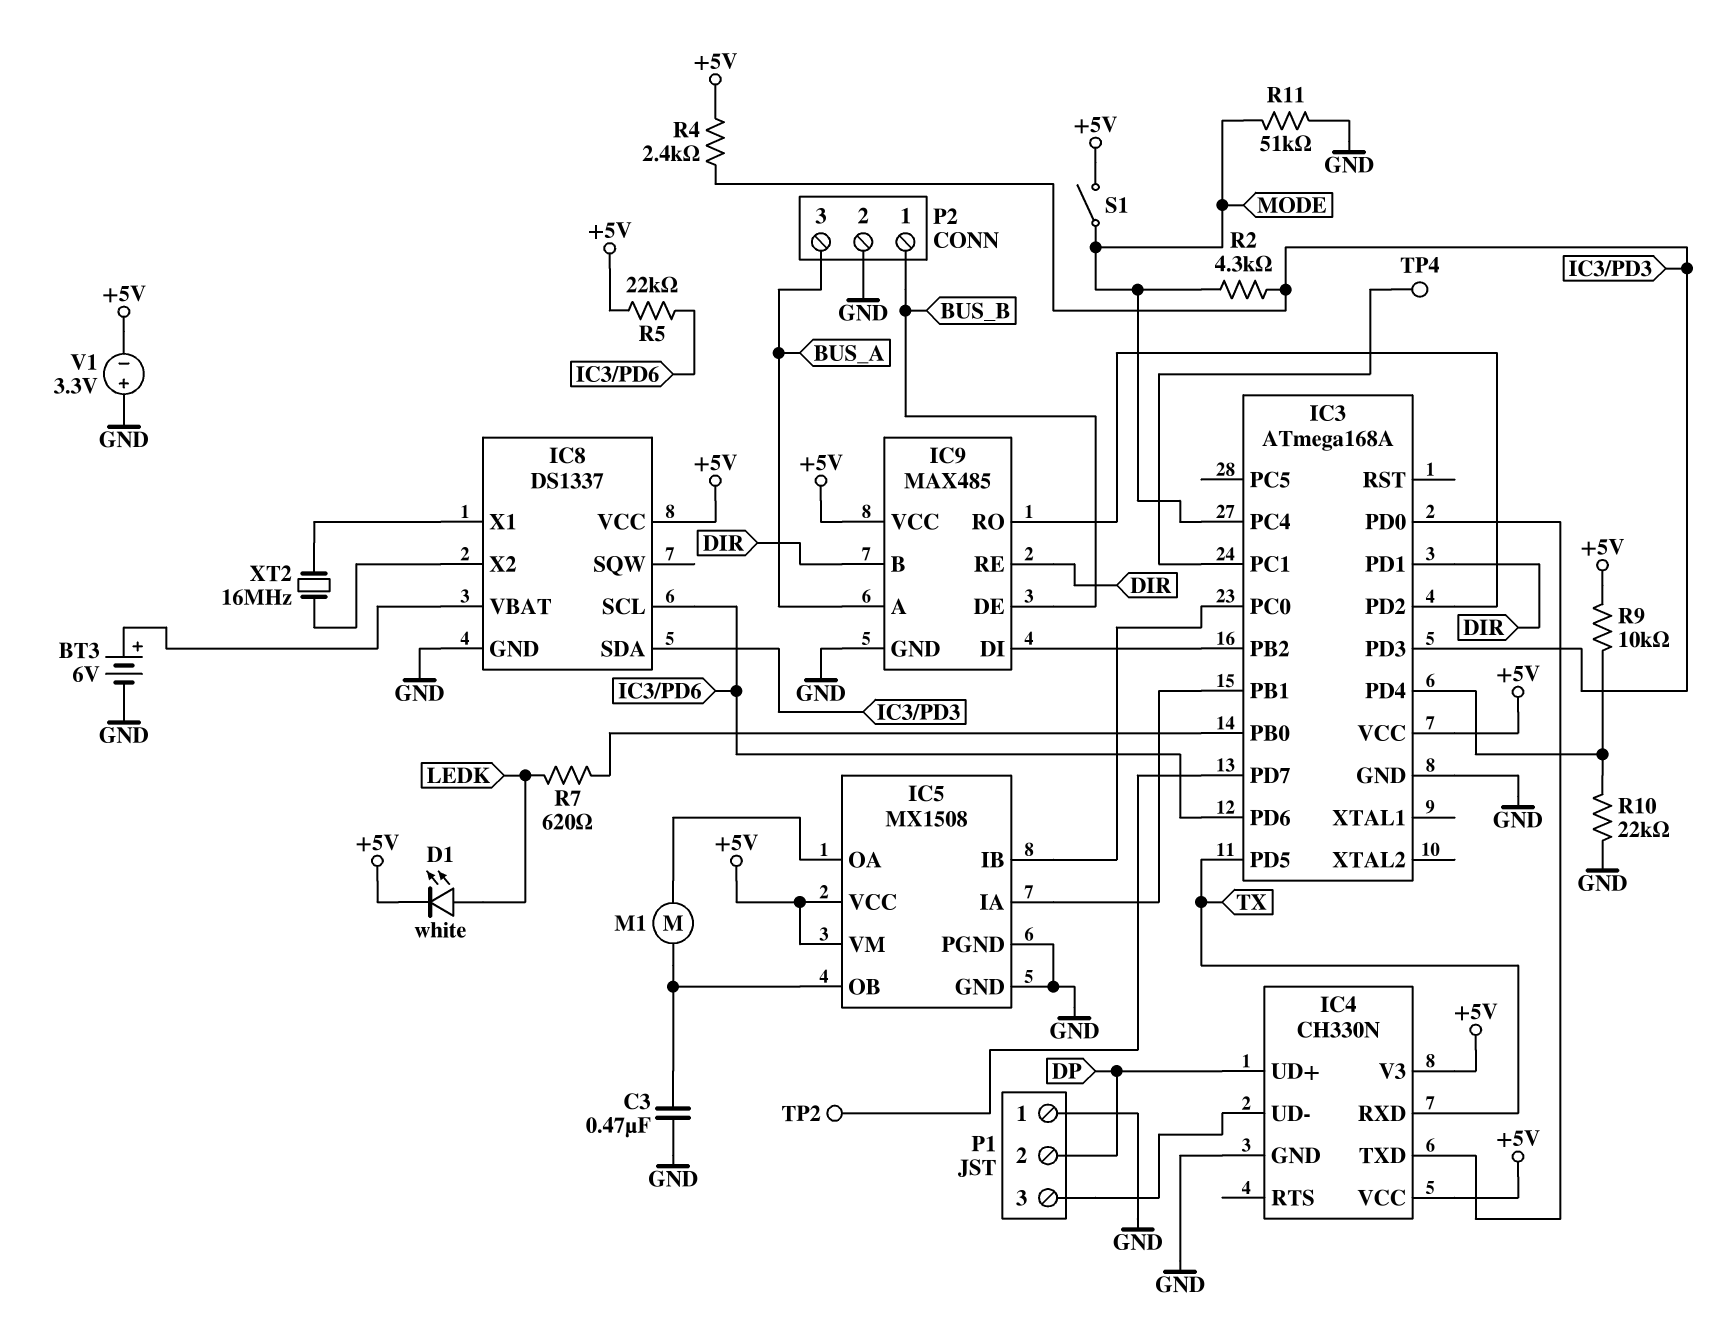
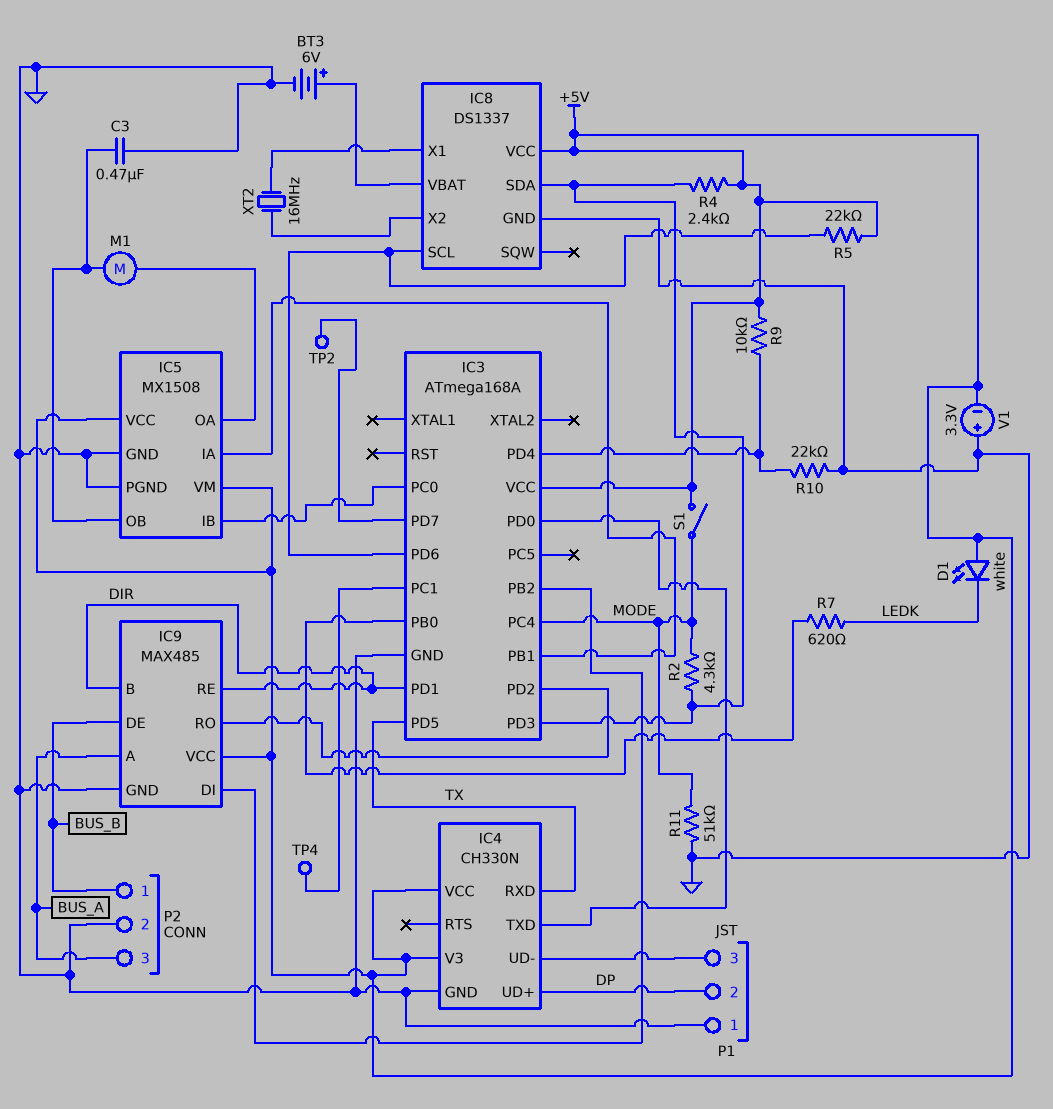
D1: LED white (A LEDK, K +5V) -> LED white (A +5V, K LEDK)

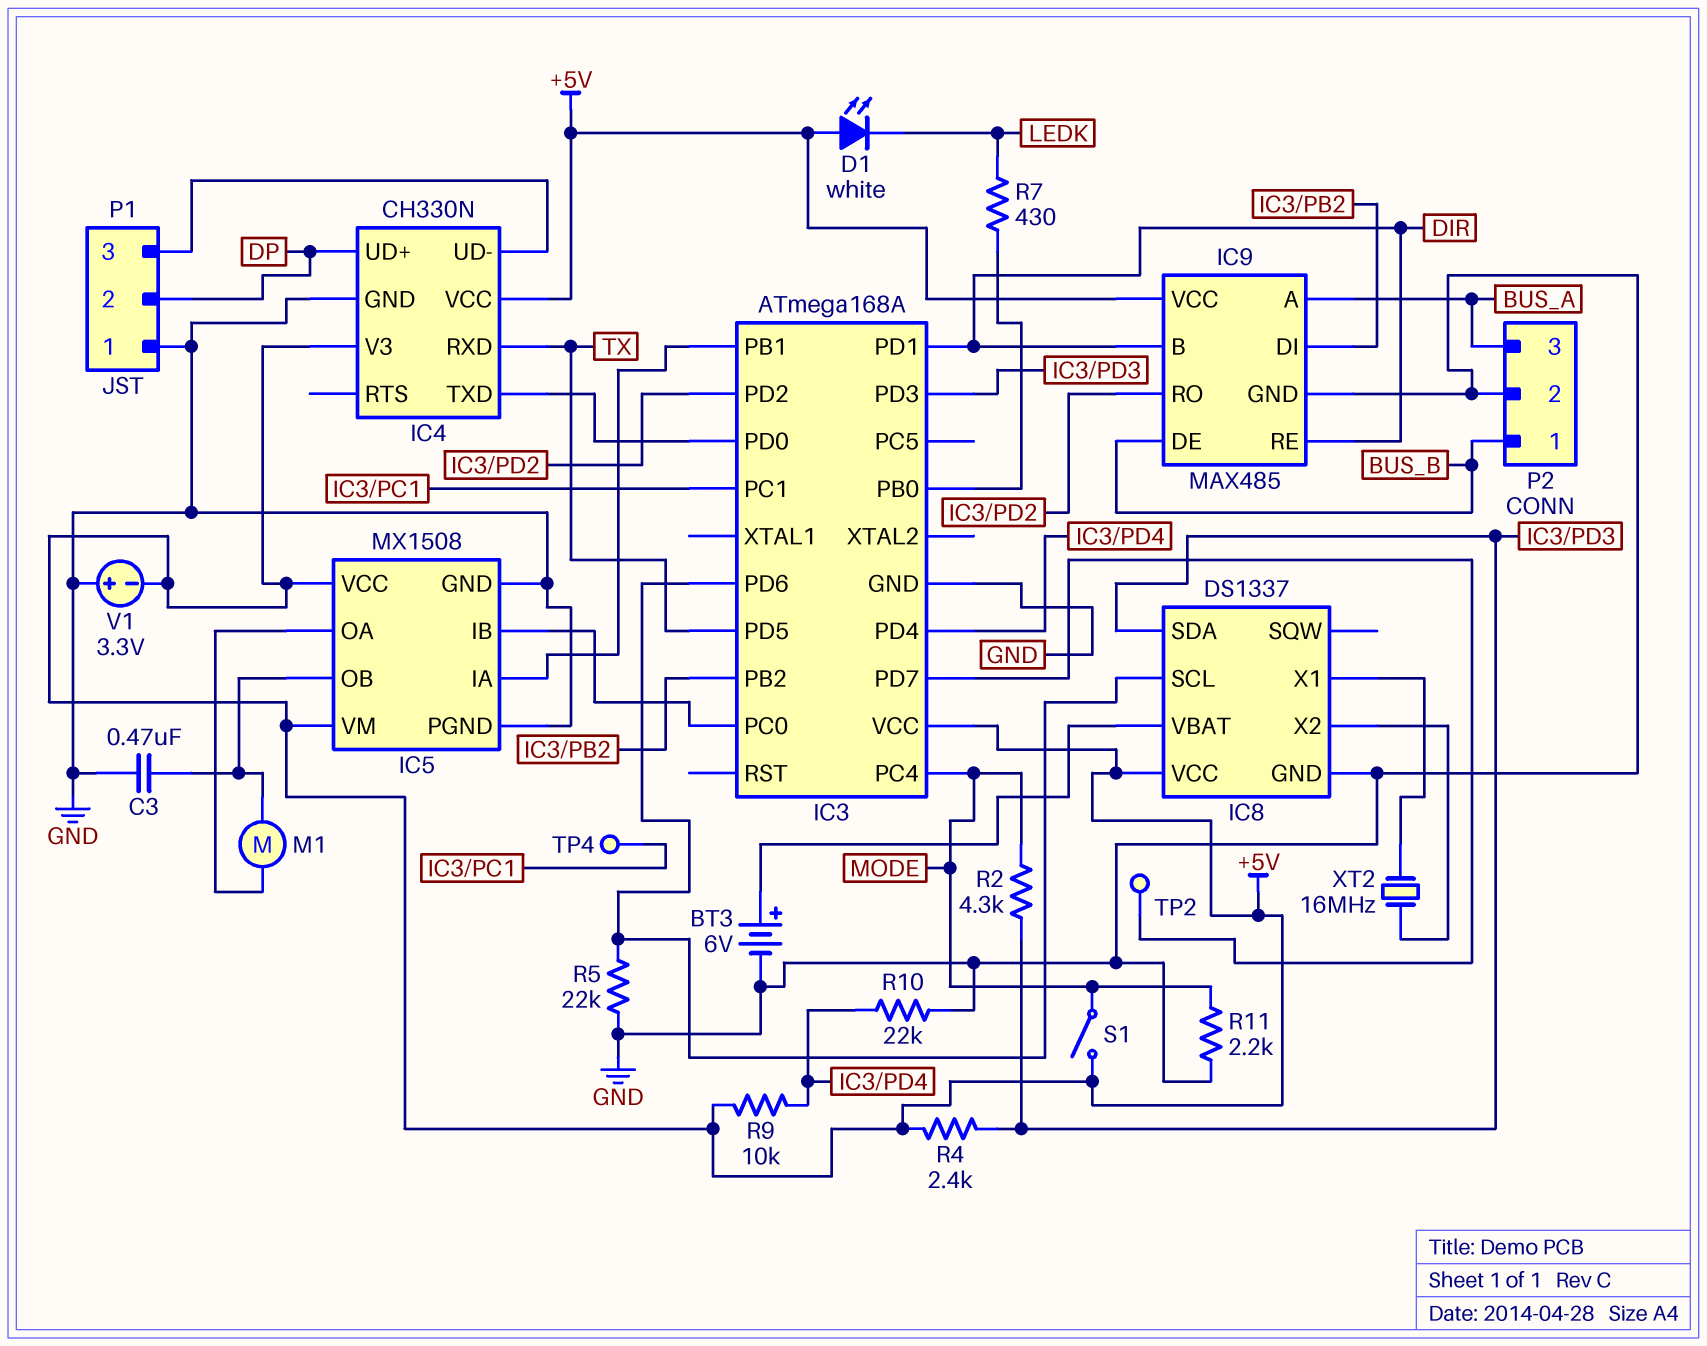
R5: 22k (+5V, IC3/PD6) -> 22k (GND, IC3/PD6)
R7: 620 (IC3/PB0, LEDK) -> 430 (IC3/PB0, LEDK)
R11: 51k (GND, MODE) -> 2.2k (GND, MODE)

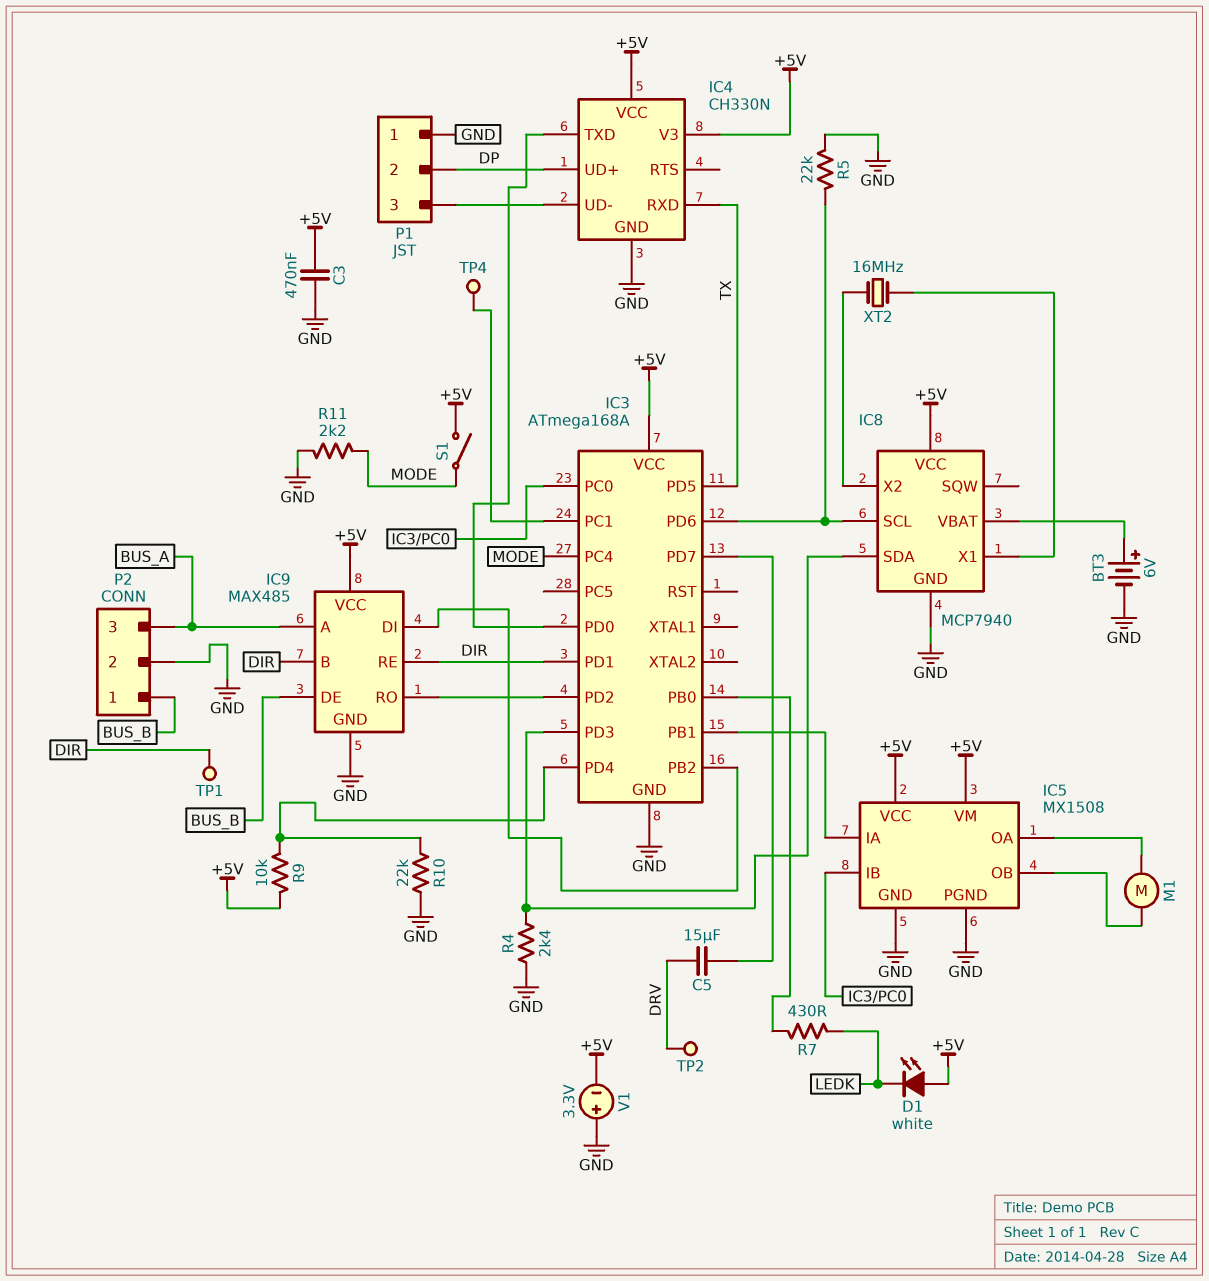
C3: 470nF (GND, IC5/OB) -> 470nF (+5V, GND)
C5: none -> 15uF (DRV, IC3/PD7)
IC8: DS1337 -> MCP7940
R2: 4.3k (IC3/PD3, MODE) -> none
R4: 2.4k (+5V, IC3/PD3) -> 2.4k (GND, IC3/PD3)
TP1: none -> test point (DIR)
TP2: test point (IC3/PD7) -> test point (DRV)

